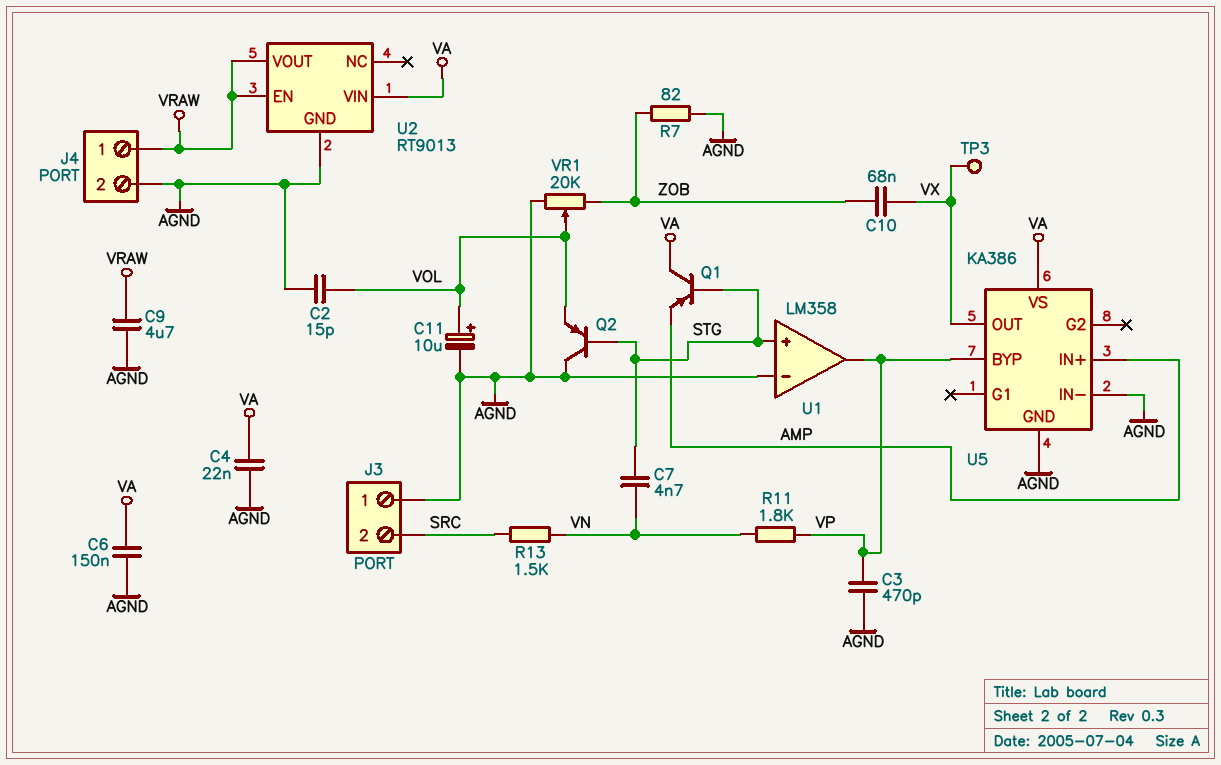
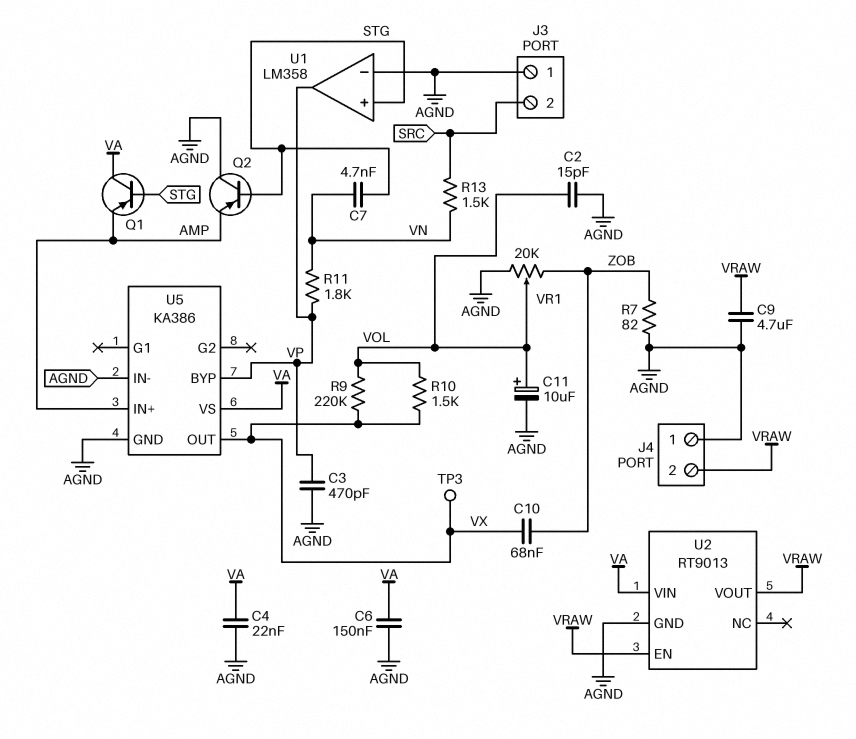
J4 pin 1: VRAW -> AGND
J4 pin 2: AGND -> VRAW
Q2: PNP (B STG, C AGND, E VOL) -> PNP (B STG, C AGND, E AMP)
R9: none -> 220k (VOL, VX)
R10: none -> 1.5k (VOL, VX)

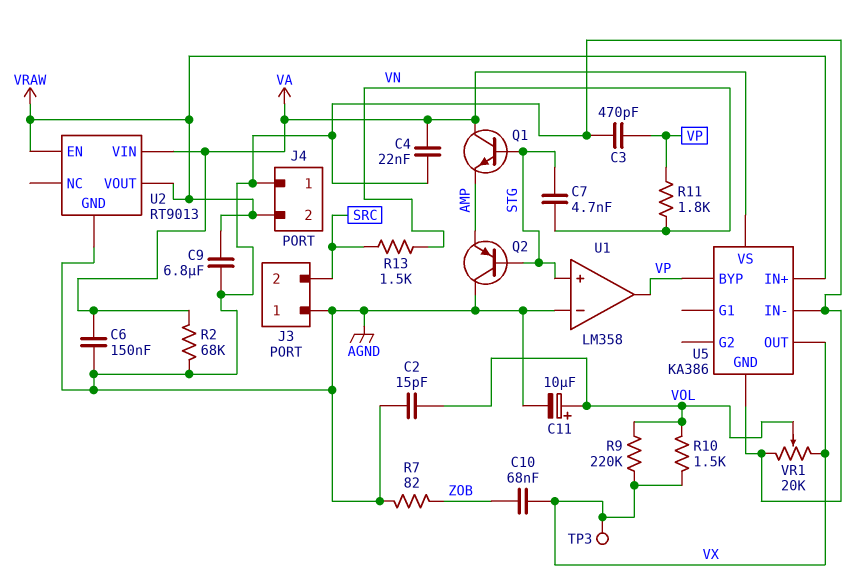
C9: 4.7uF (AGND, VRAW) -> 6.8uF (AGND, VRAW)
Q1: PNP (B STG, C VA, E AMP) -> NPN (B STG, C VA, E AMP)
R2: none -> 68k (AGND, VA)
U5 pin IN+: AMP -> VRAW
VR1: 20k (AGND, ZOB, wiper VOL) -> 20k (AGND, VX, wiper VOL)

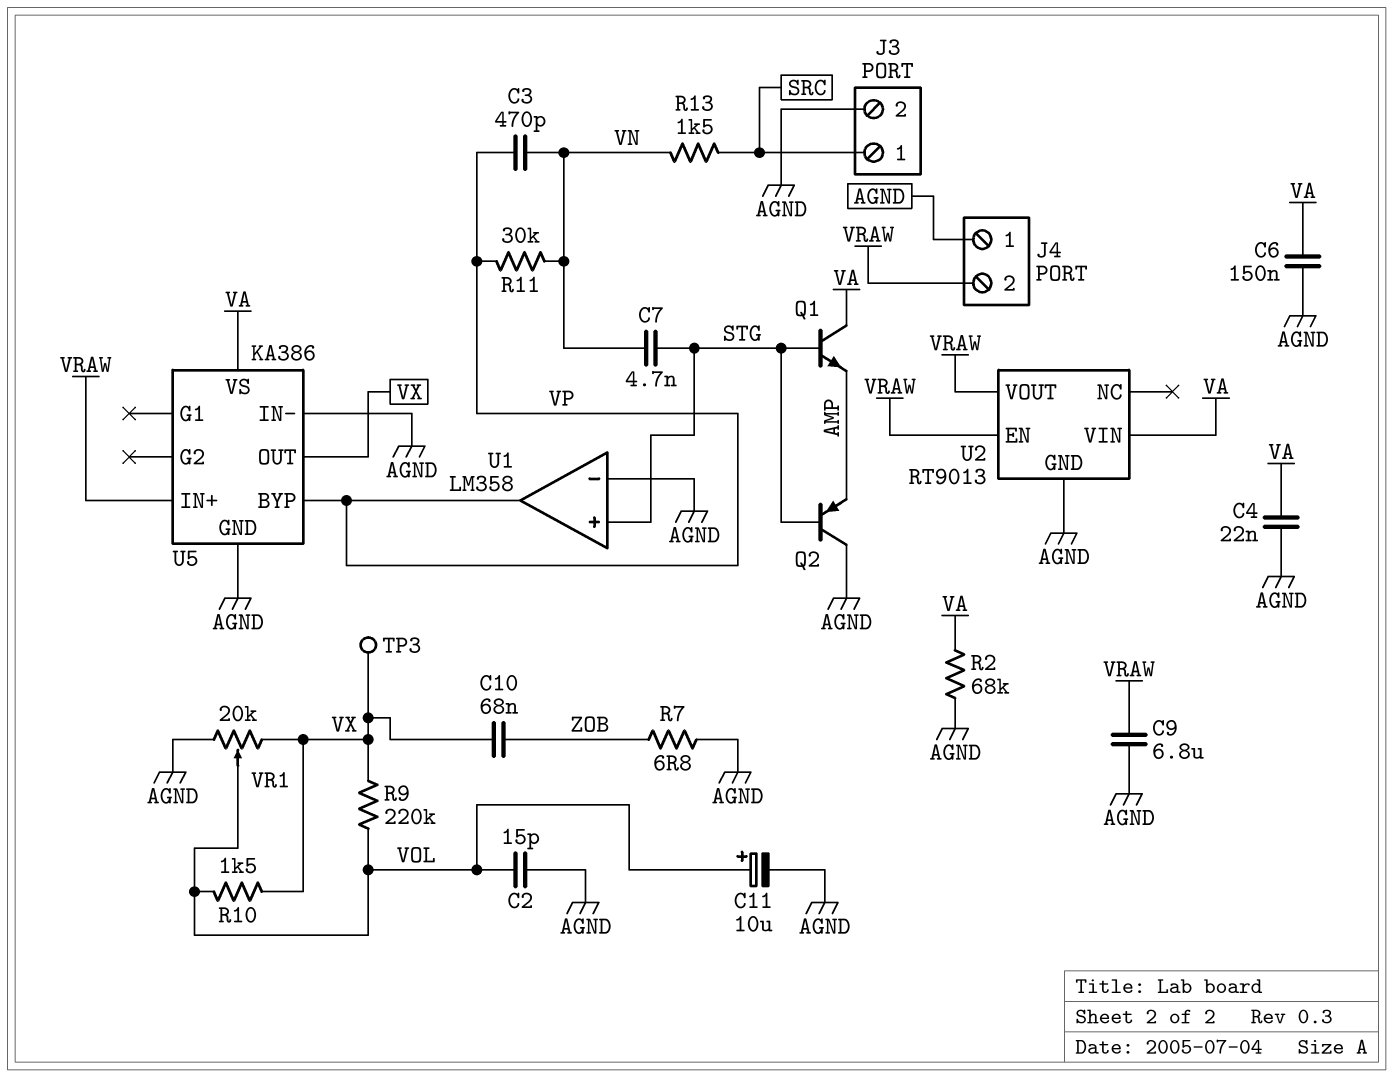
C3: 470pF (AGND, VP) -> 470pF (VN, VP)
J3 pin 1: AGND -> SRC
J3 pin 2: SRC -> AGND
R7: 82 (AGND, ZOB) -> 6.8 (AGND, ZOB)
R11: 1.8k (VN, VP) -> 30k (VN, VP)

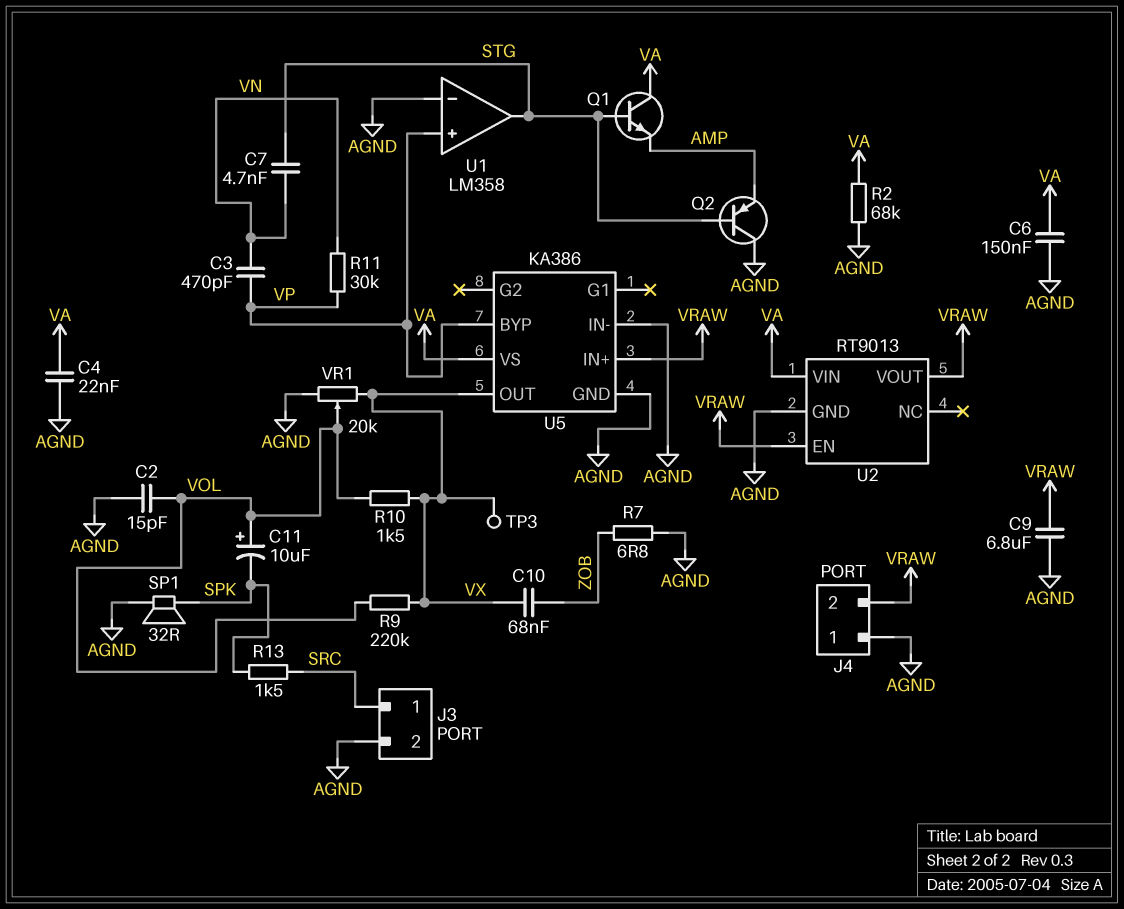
C11: 10uF (plus VOL, minus AGND) -> 10uF (plus VOL, minus SPK)
R13: 1.5k (SRC, VN) -> 1.5k (SPK, SRC)
SP1: none -> speaker 32R (AGND, SPK)
U1 pin in+: STG -> VP
U1 pin out: VP -> STG

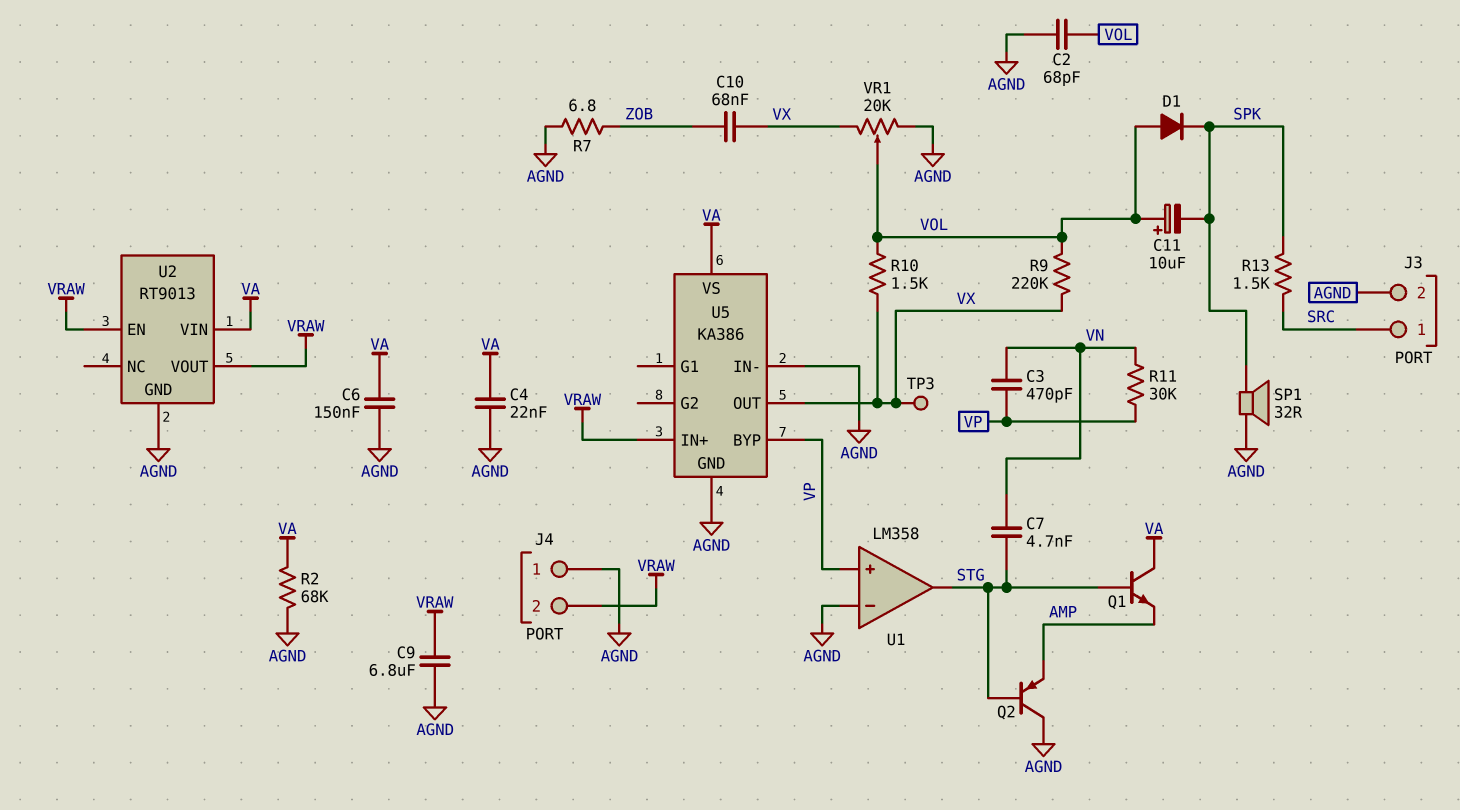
C2: 15pF (AGND, VOL) -> 68pF (AGND, VOL)
D1: none -> diode (A VOL, K SPK)

